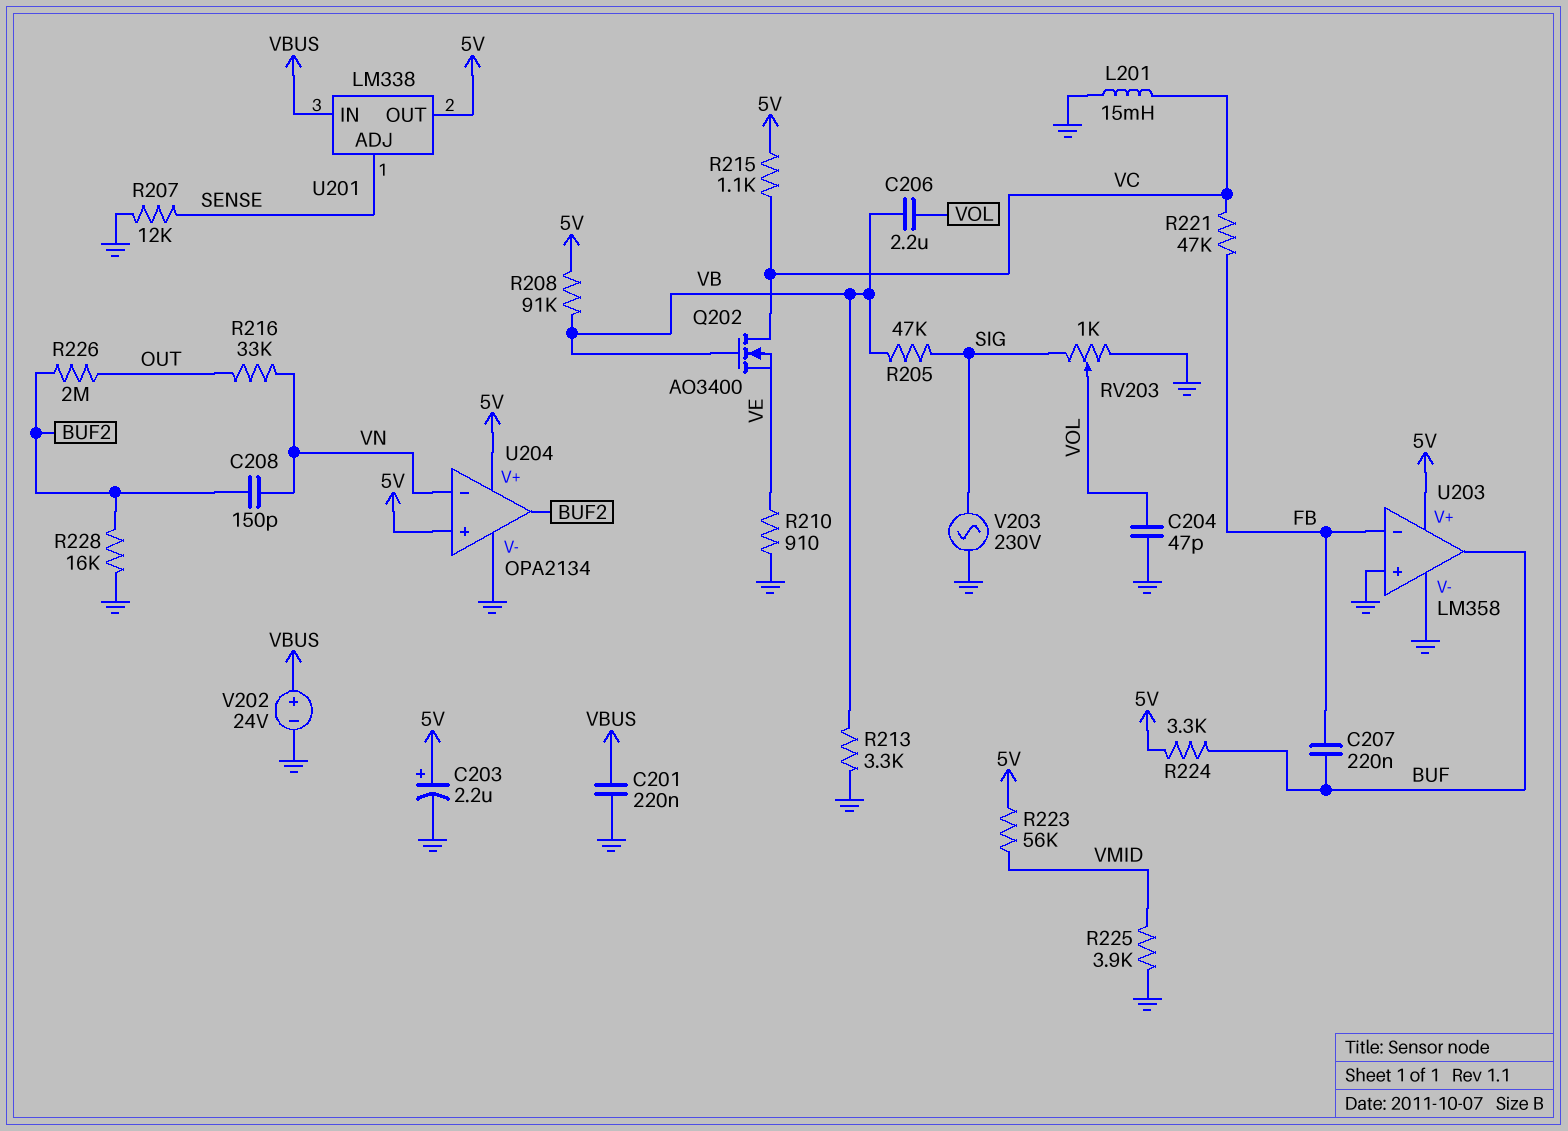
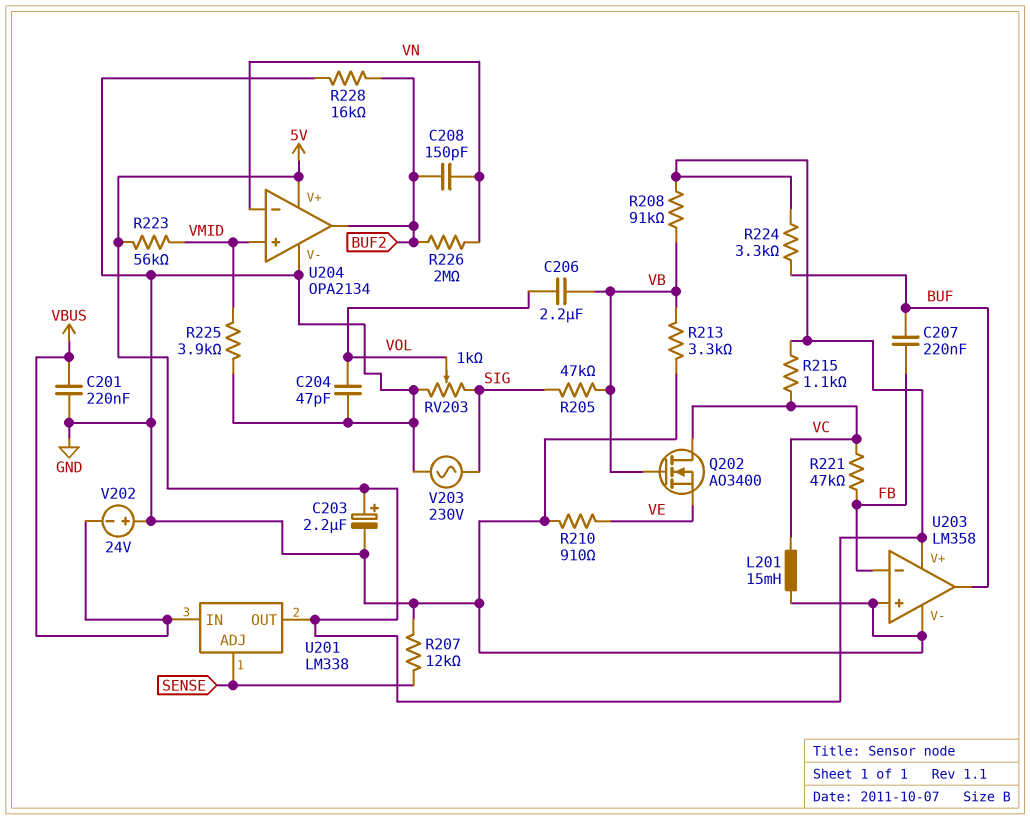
R216: 33k (OUT, VN) -> none
R226: 2M (BUF2, OUT) -> 2M (BUF2, VN)
U204 pin in+: 5V -> VMID
V202: 24V (plus VBUS, minus GND) -> 24V (plus GND, minus VBUS)

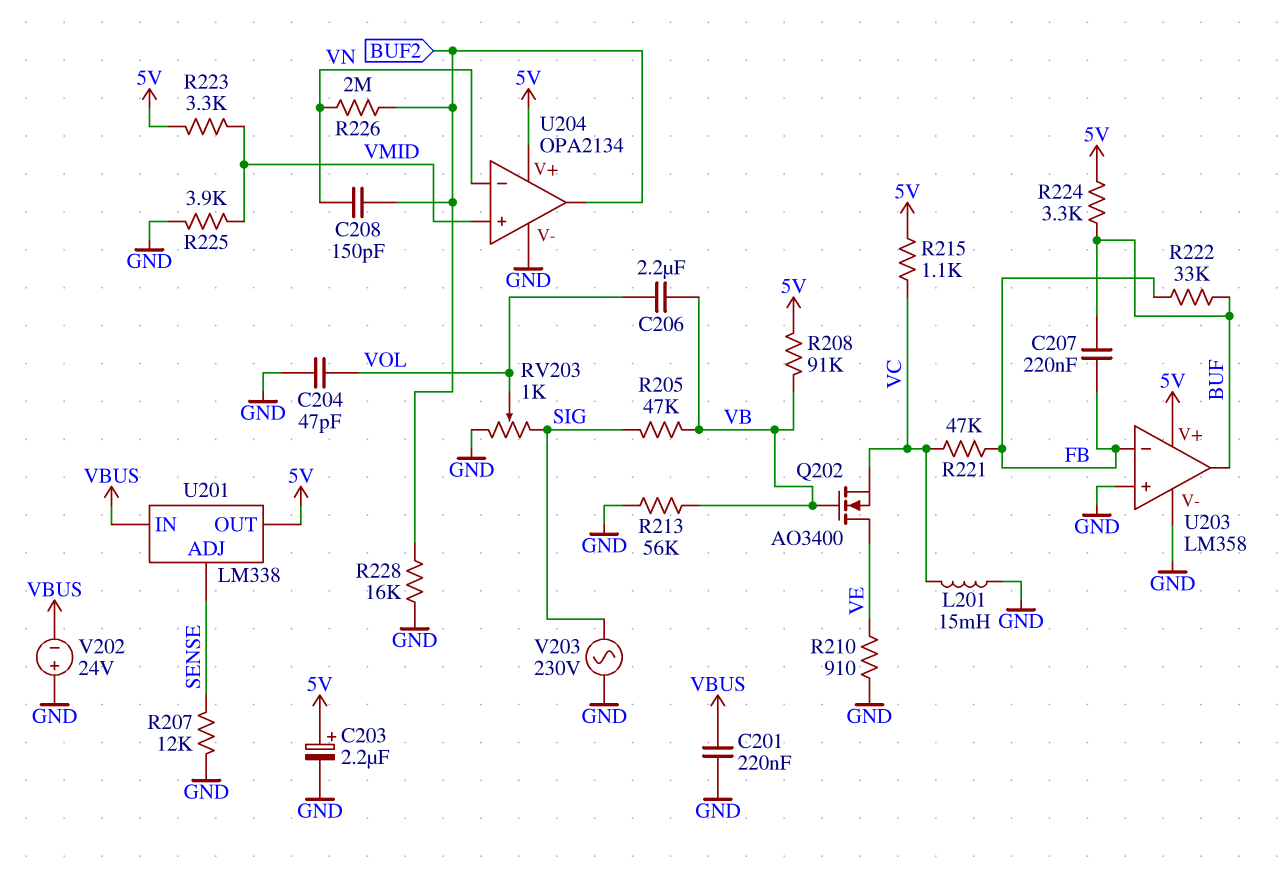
Q202: NMOS AO3400 (G VB, D VC, S VE) -> NMOS AO3400 (G VB, D VE, S VC)
R213: 3.3k (GND, VB) -> 56k (GND, VB)
R222: none -> 33k (BUF, FB)
R223: 56k (5V, VMID) -> 3.3k (5V, VMID)

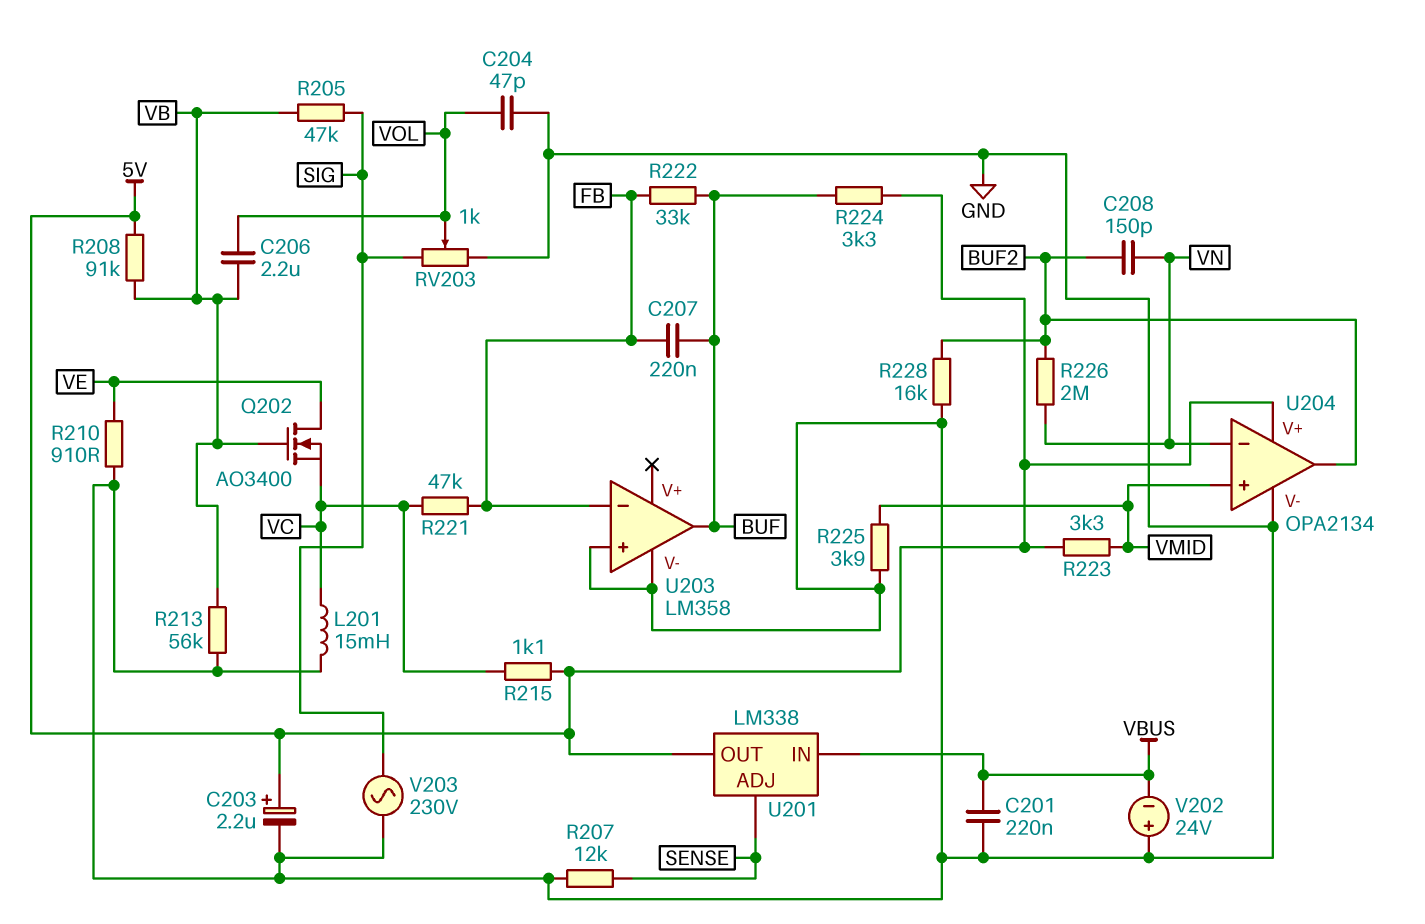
U203 pin V+: 5V -> none

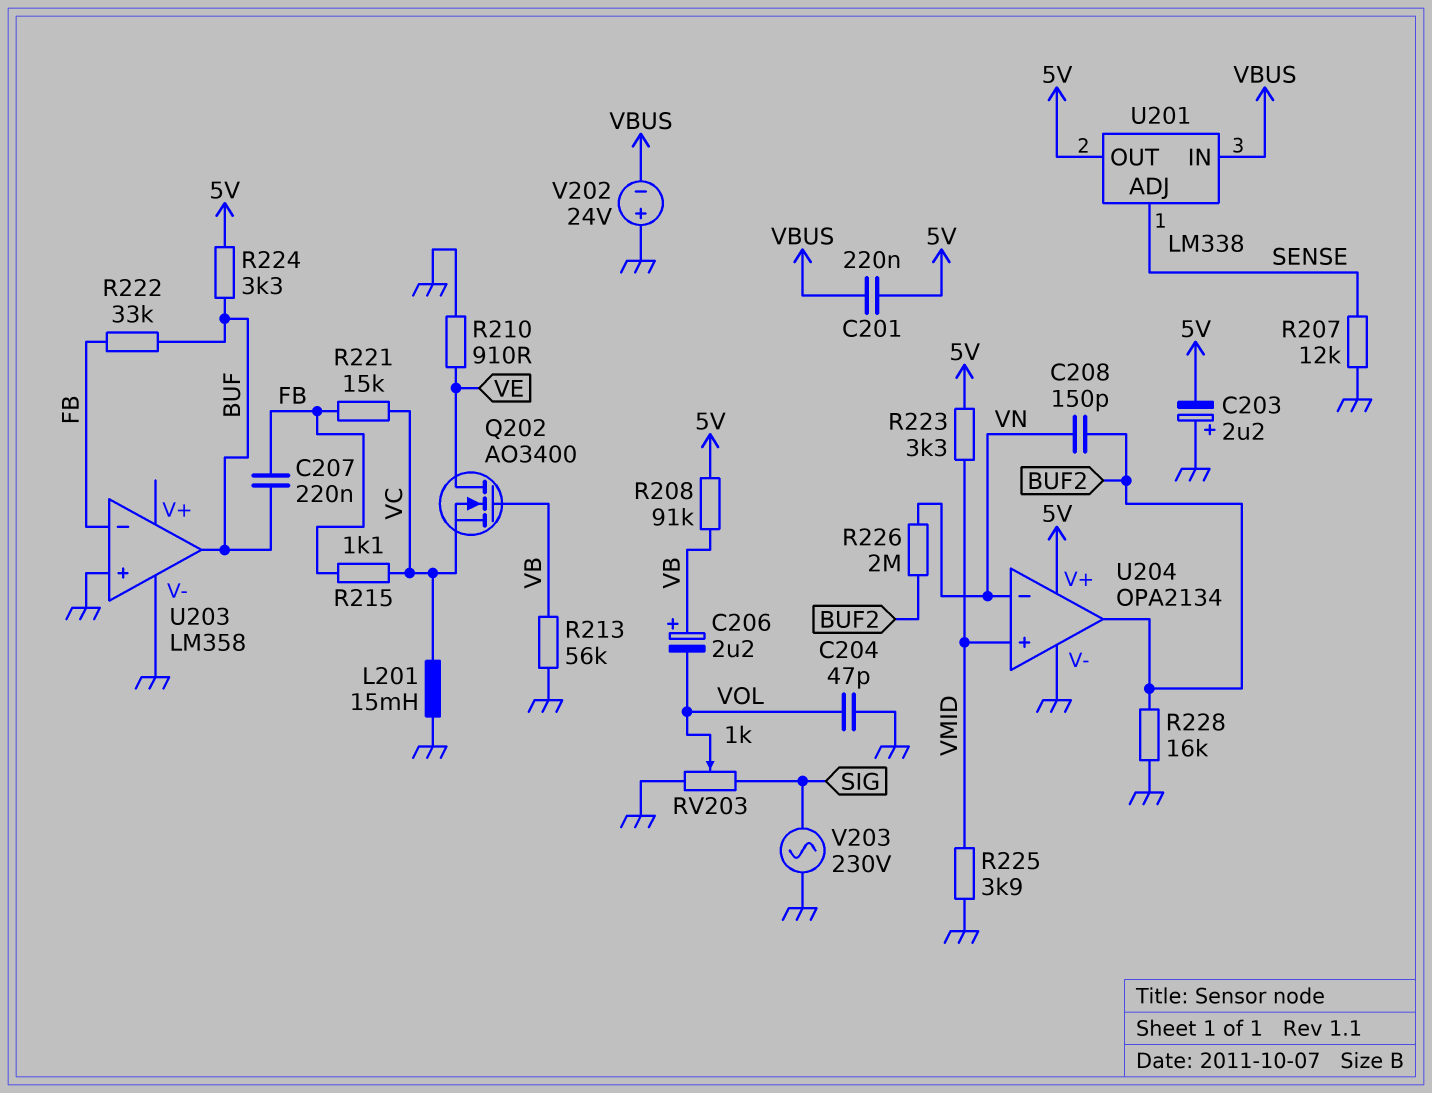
C201: 220nF (GND, VBUS) -> 220nF (5V, VBUS)
C203: 2.2uF (plus 5V, minus GND) -> 2.2uF (plus GND, minus 5V)
C206: 2.2uF (VB, VOL) -> 2.2uF (plus VB, minus VOL)
R205: 47k (SIG, VB) -> none
R215: 1.1k (5V, VC) -> 1.1k (FB, VC)
R221: 47k (FB, VC) -> 15k (FB, VC)

